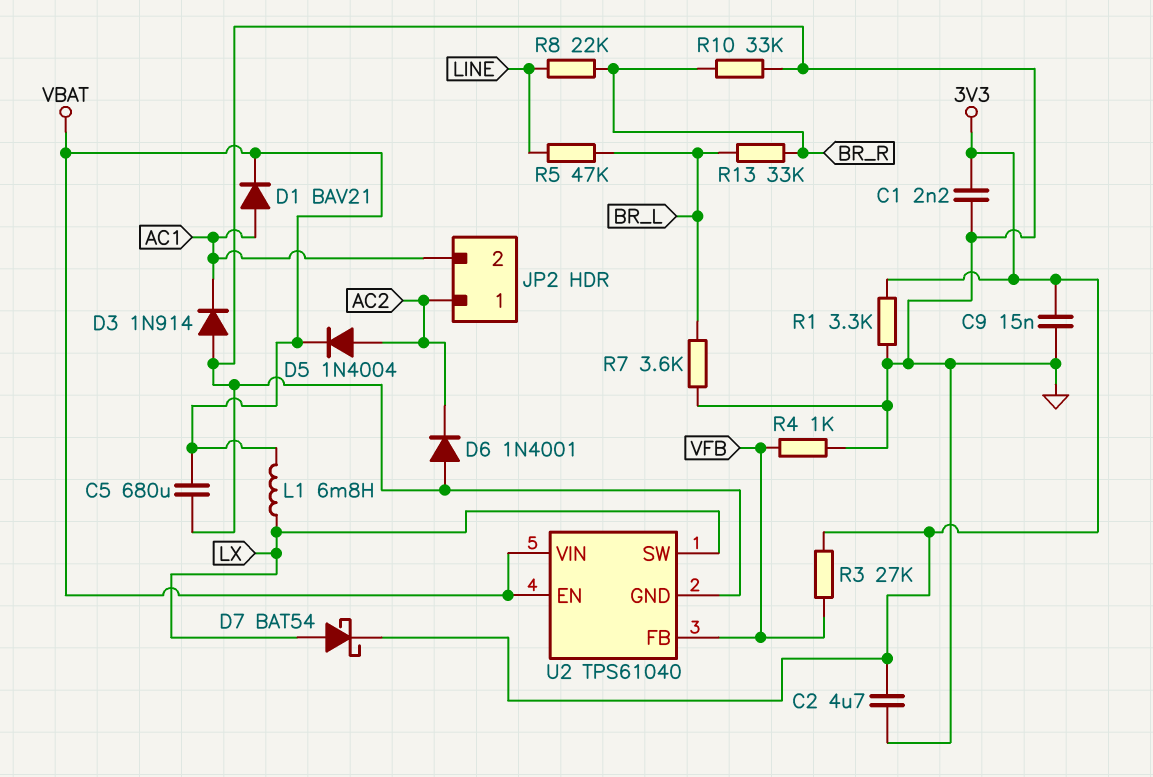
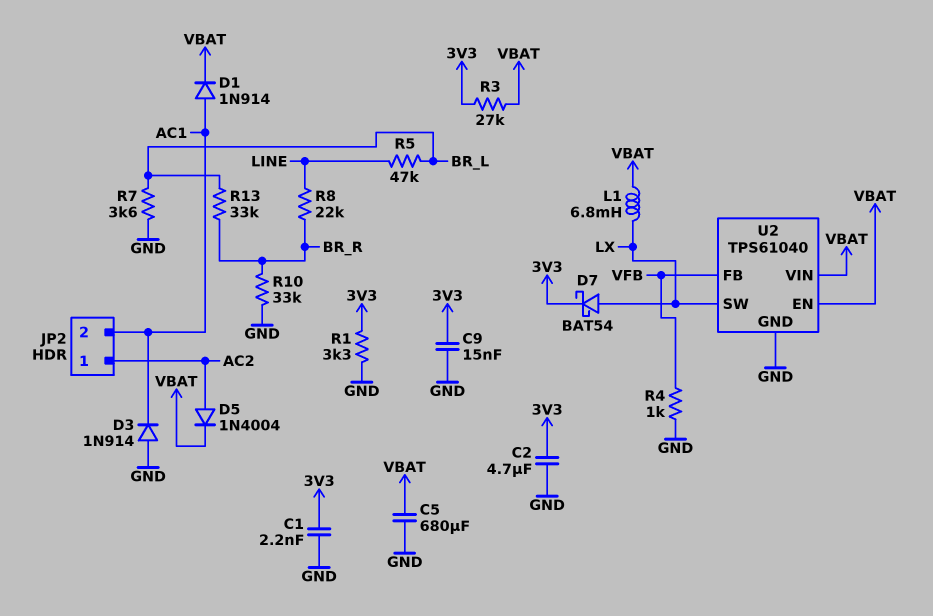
D1: diode BAV21 (A AC1, K VBAT) -> diode 1N914 (A AC1, K VBAT)
D6: diode 1N4001 (A GND, K AC2) -> none
R3: 27k (3V3, VFB) -> 27k (3V3, VBAT)

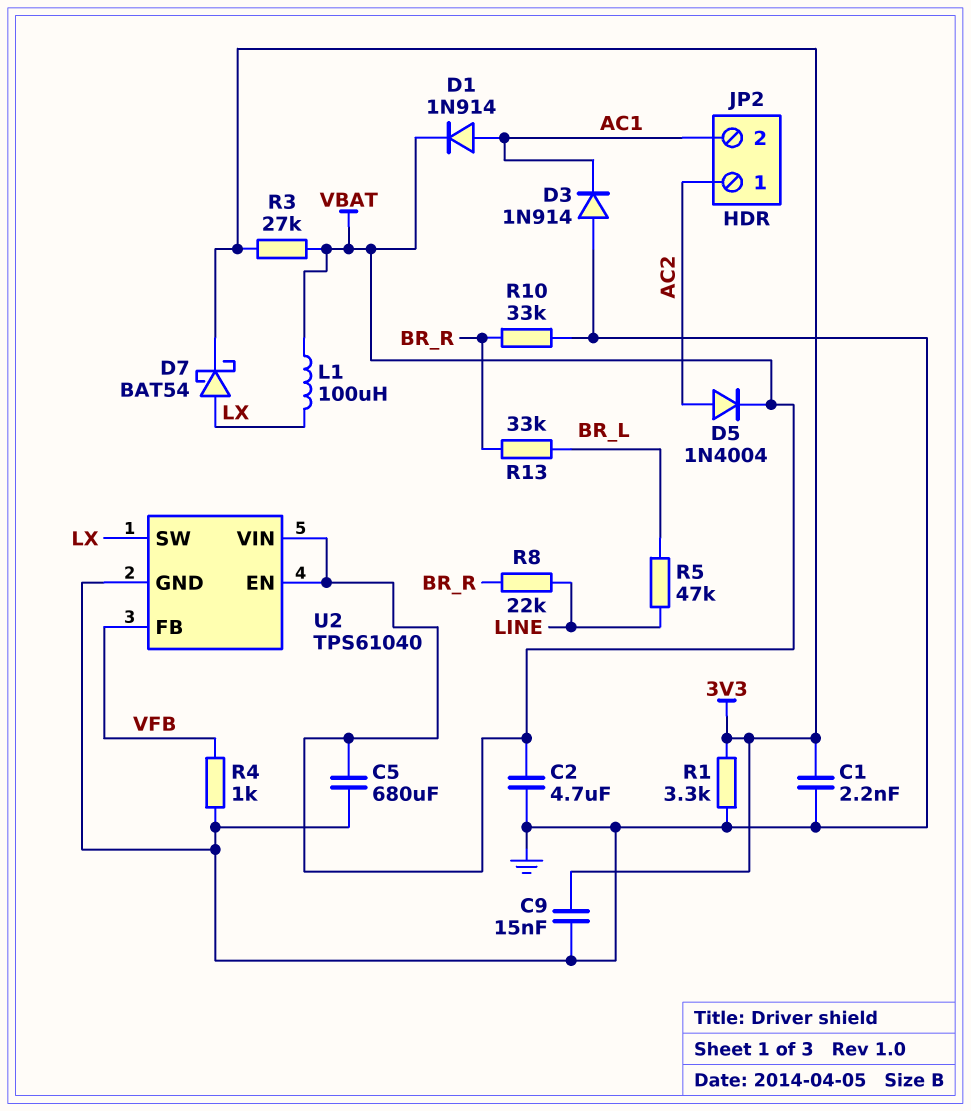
C2: 4.7uF (3V3, GND) -> 4.7uF (GND, VBAT)
L1: 6.8mH (LX, VBAT) -> 100uH (LX, VBAT)
R7: 3.6k (BR_L, GND) -> none

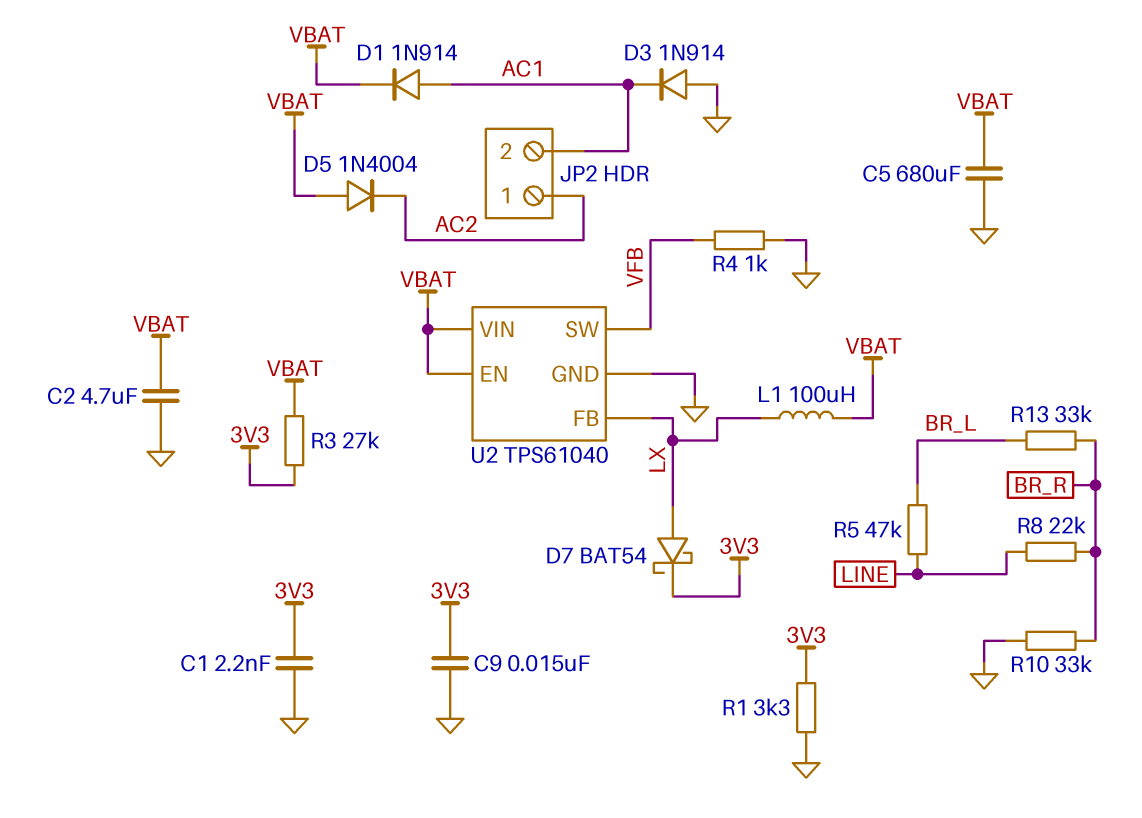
D5: diode 1N4004 (A AC2, K VBAT) -> diode 1N4004 (A VBAT, K AC2)
U2 pin FB: VFB -> LX
U2 pin SW: LX -> VFB

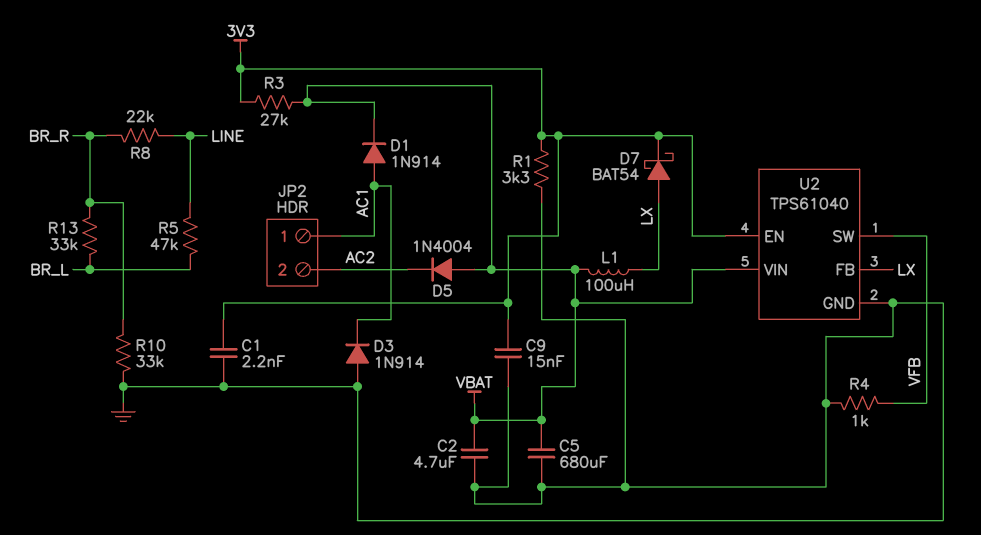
JP2 pin 1: AC2 -> AC1
JP2 pin 2: AC1 -> AC2
U2 pin EN: VBAT -> 3V3

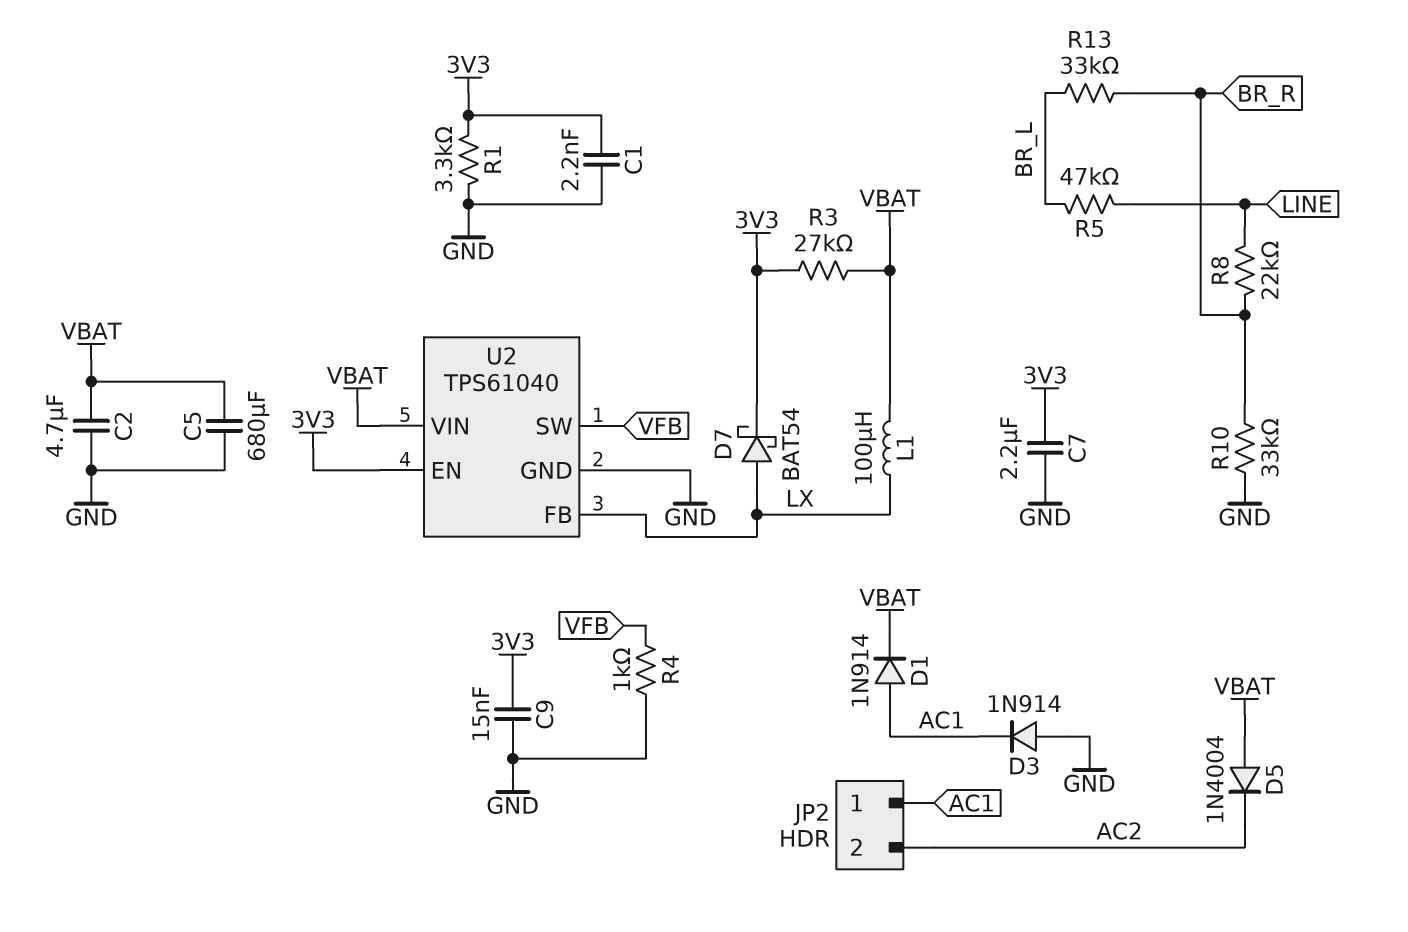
C7: none -> 2.2uF (3V3, GND)

